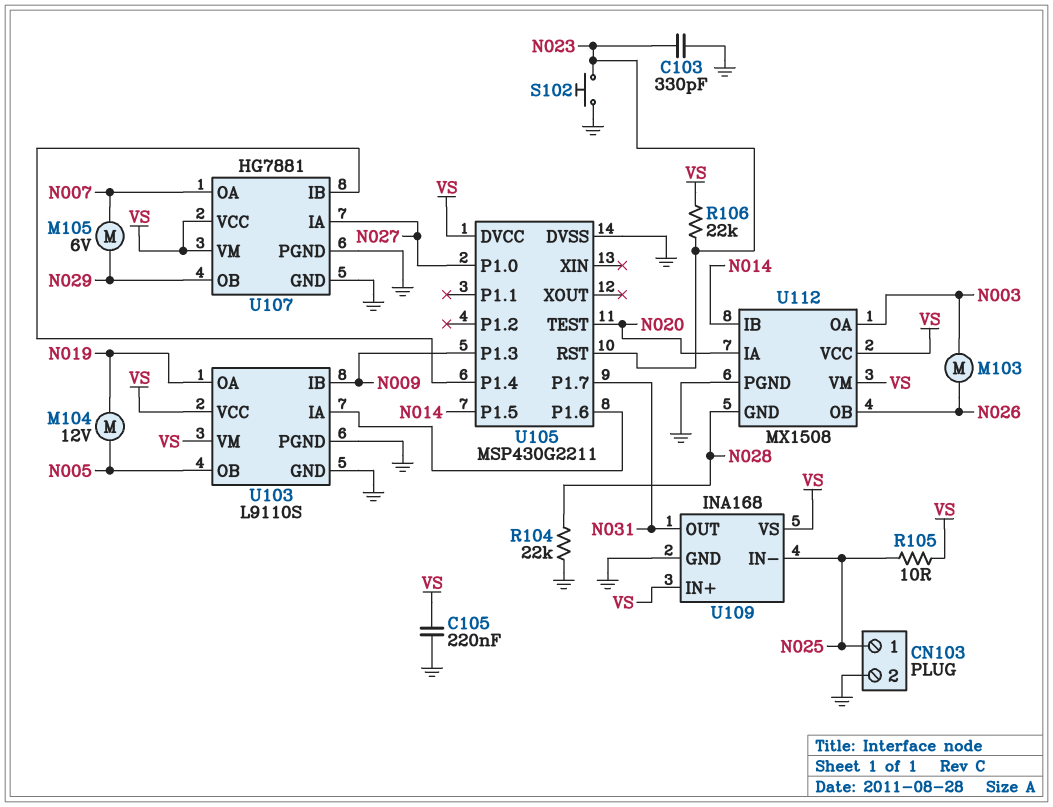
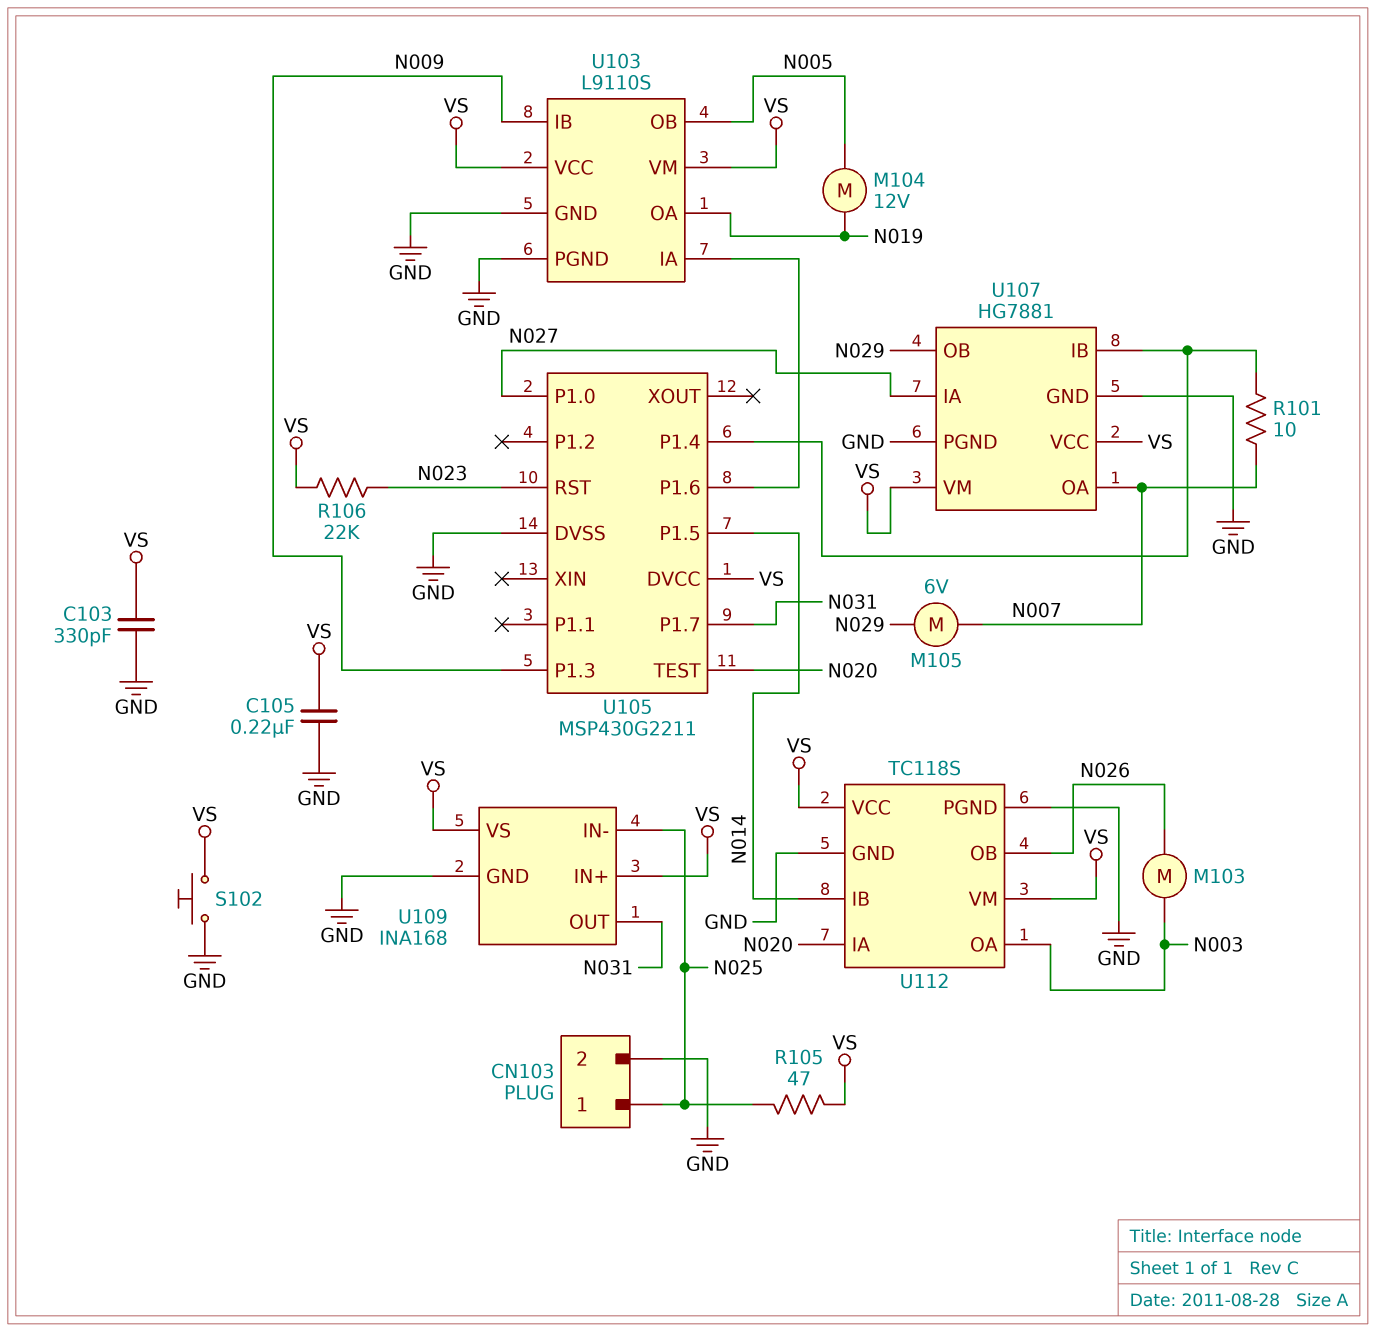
C103: 330pF (GND, N023) -> 330pF (GND, VS)
R101: none -> 10 (N007, U105/P1.4)
R104: 22k (GND, N028) -> none
R105: 10 (N025, VS) -> 47 (N025, VS)
S102: button (GND, N023) -> button (GND, VS)
U112: MX1508 -> TC118S
U112 pin GND: N028 -> GND

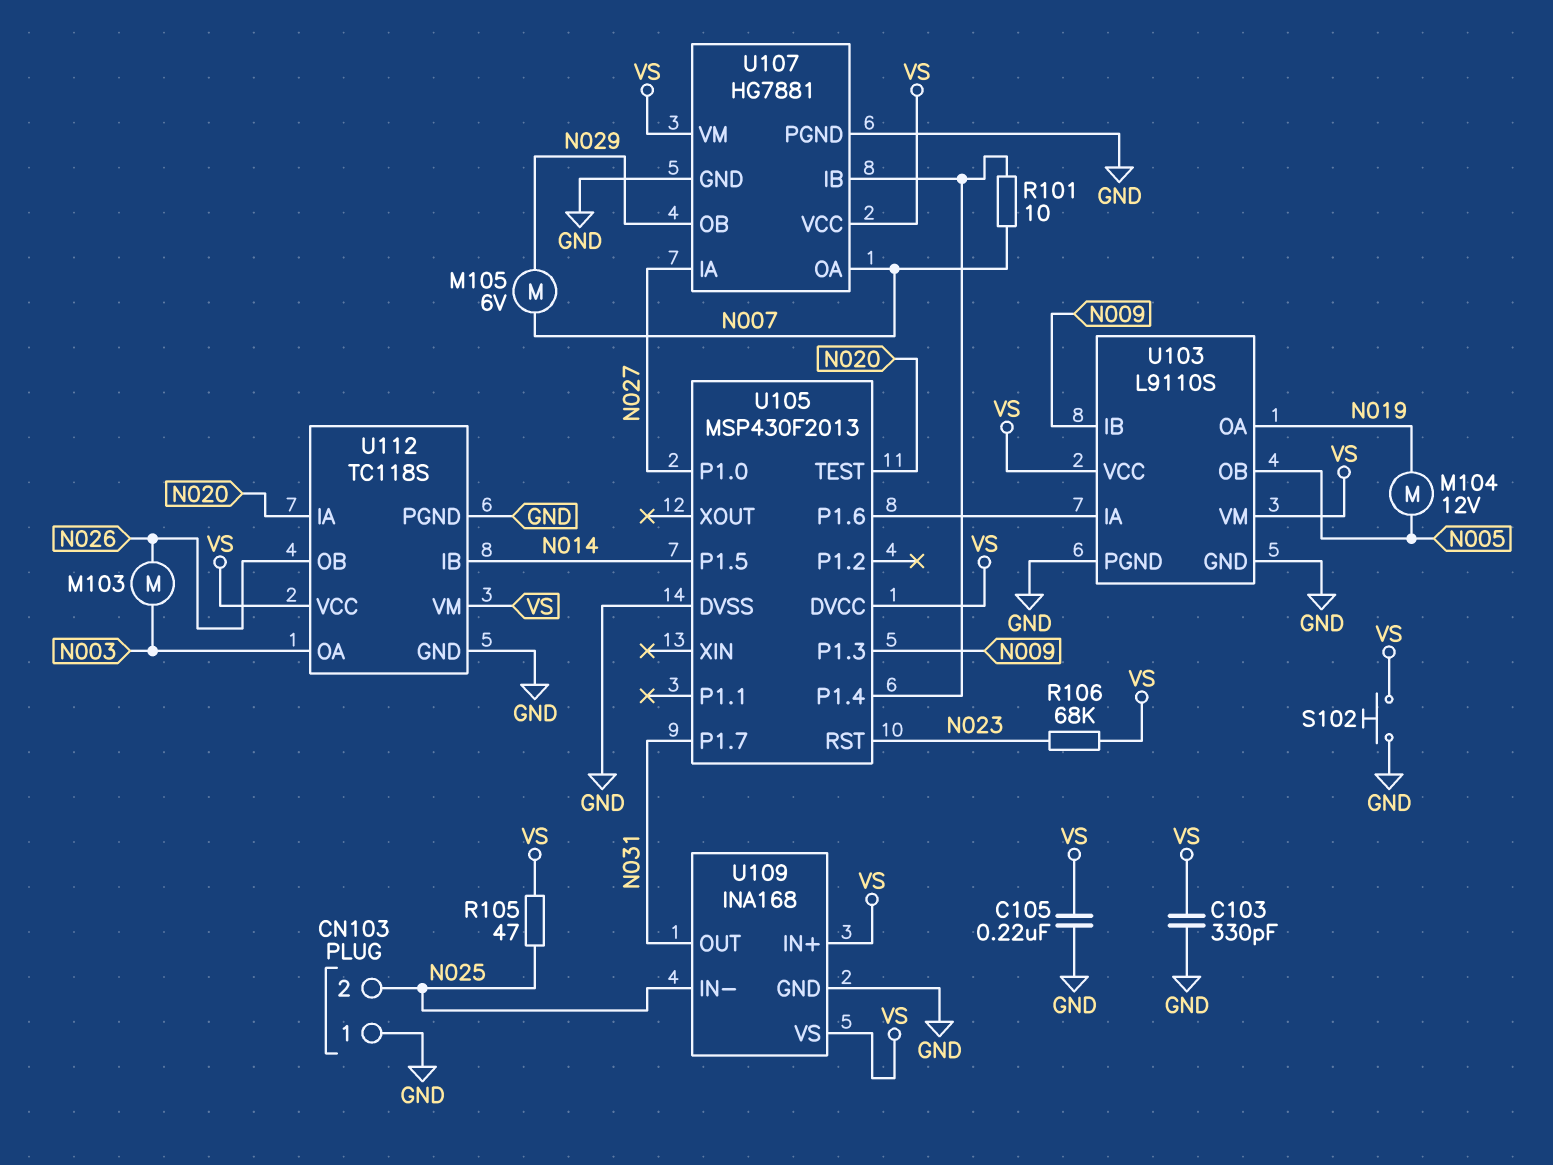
CN103 pin 1: N025 -> GND
CN103 pin 2: GND -> N025
R106: 22k (N023, VS) -> 68k (N023, VS)
U105: MSP430G2211 -> MSP430F2013

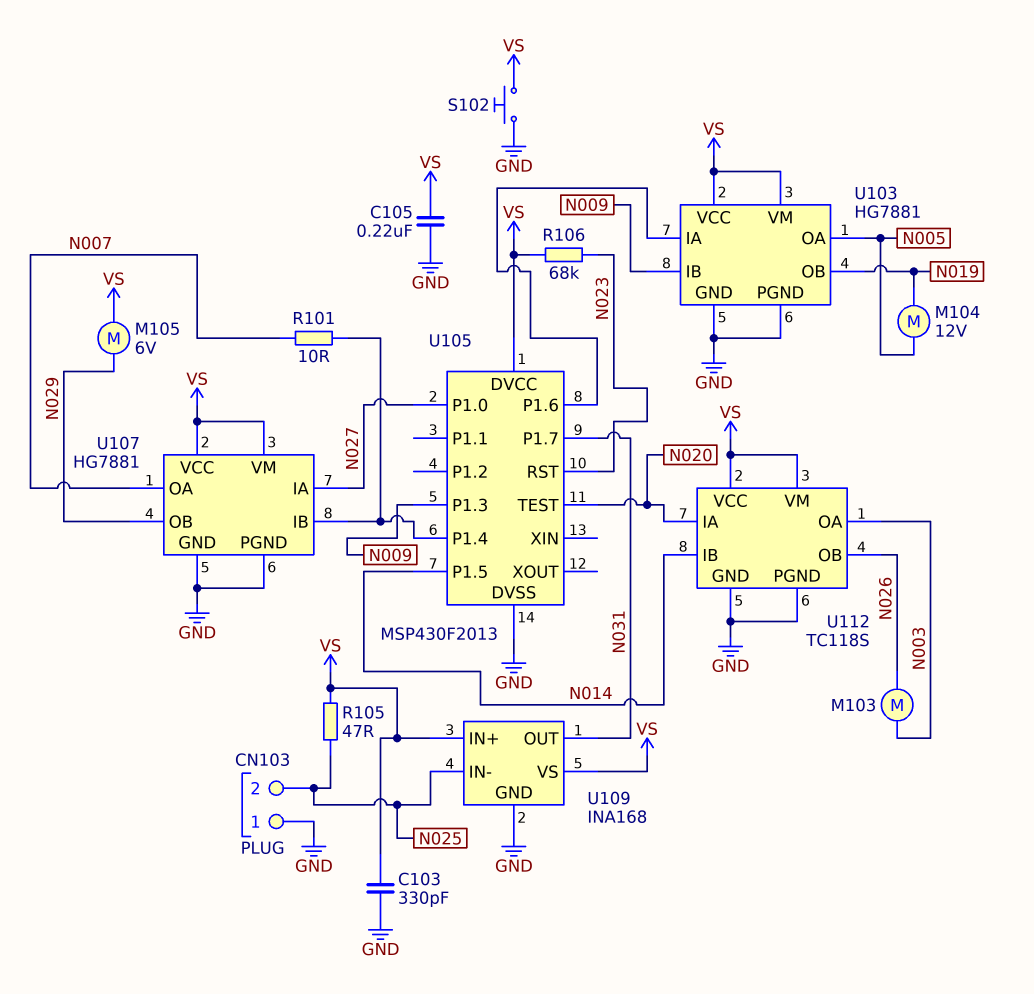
M105: motor 6V (N007, N029) -> motor 6V (N029, VS)
U103: L9110S -> HG7881
U103 pin OA: N019 -> N005
U103 pin OB: N005 -> N019

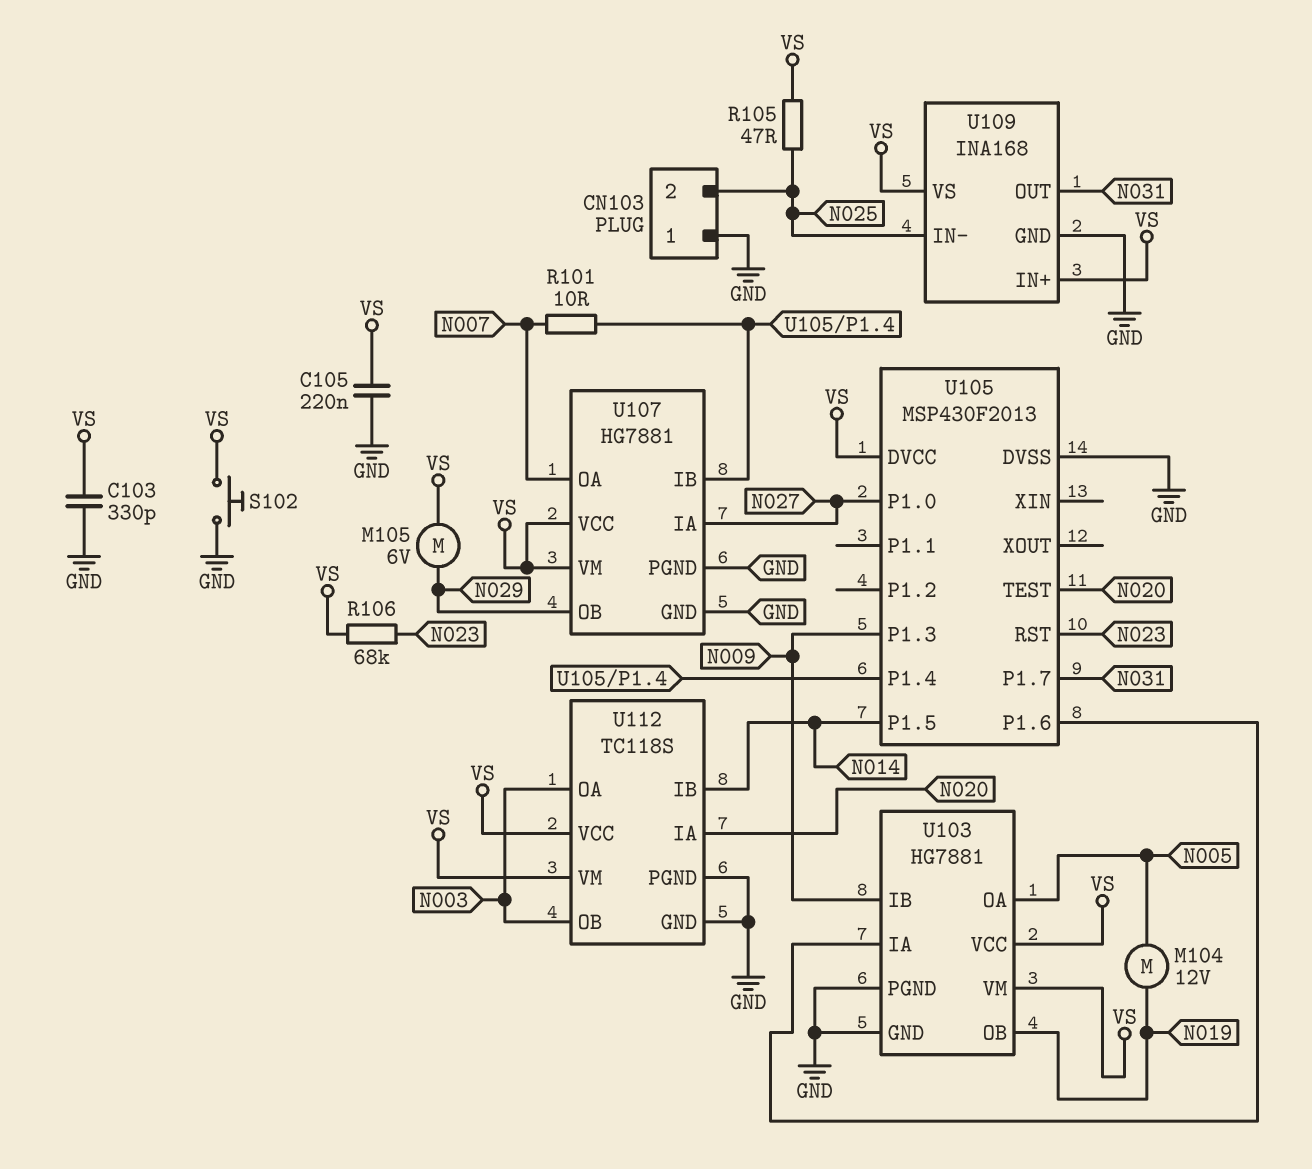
M103: motor (N003, N026) -> none
U112 pin OB: N026 -> N003

